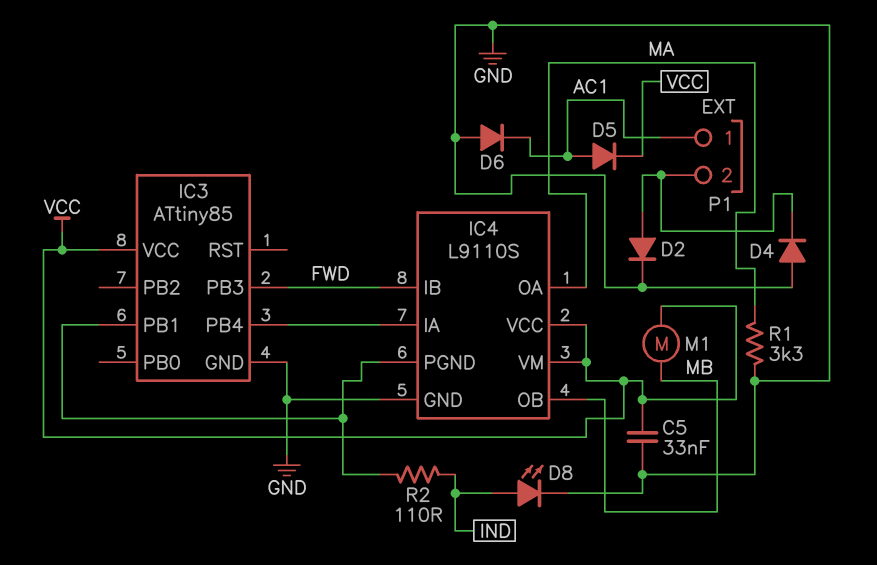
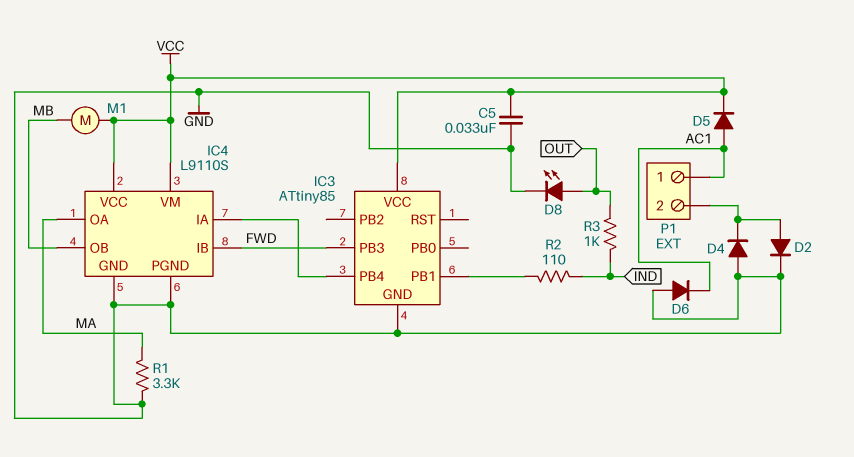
D8: LED (A IND, K GND) -> LED (A OUT, K GND)
IC4 pin PGND: IC3/PB1 -> GND
R3: none -> 1k (IND, OUT)

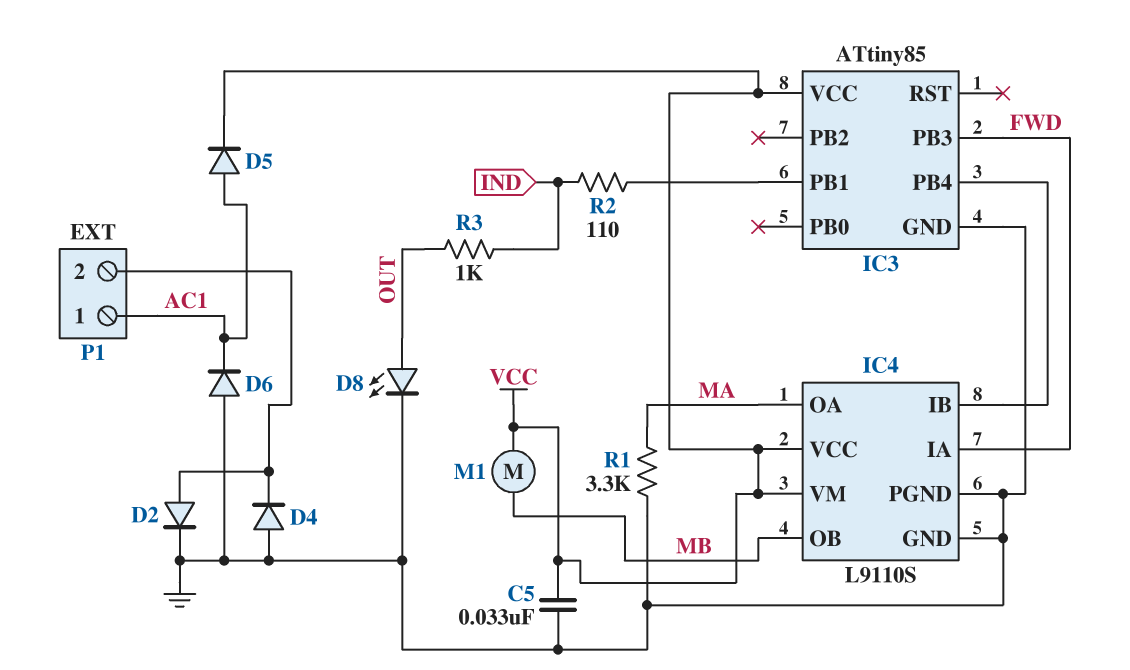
IC4 pin IA: IC3/PB4 -> FWD
IC4 pin IB: FWD -> IC3/PB4

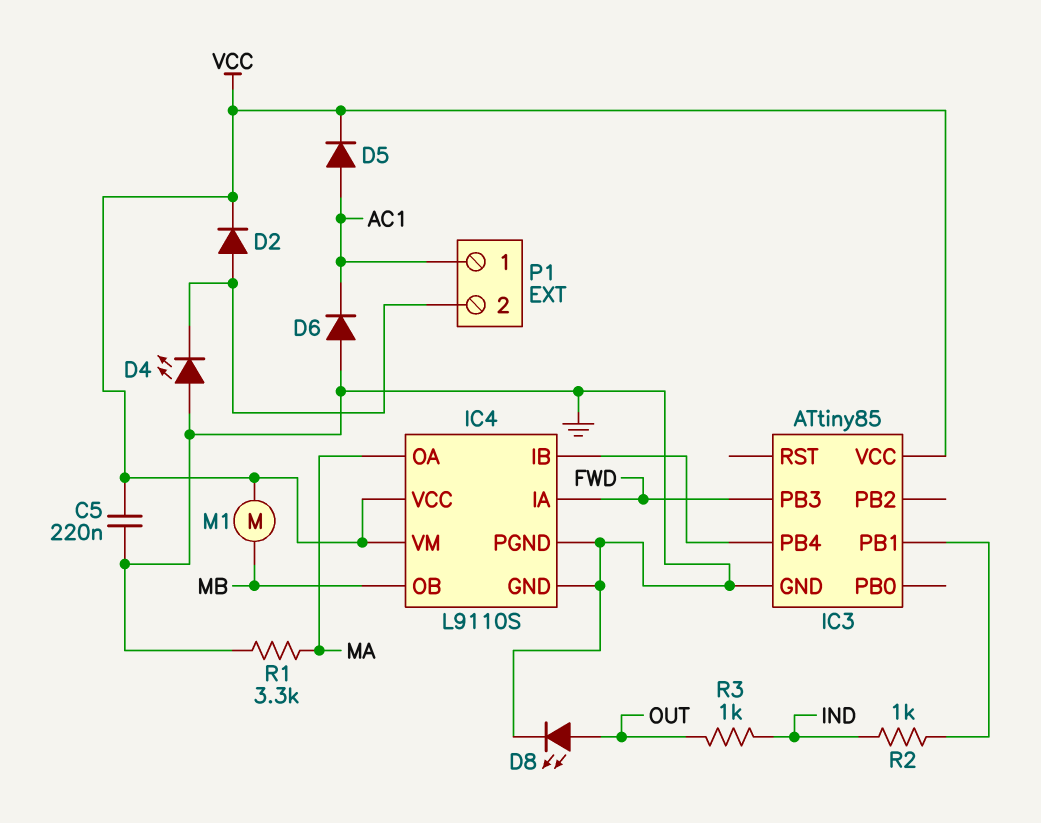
C5: 33nF (GND, VCC) -> 220nF (GND, VCC)
D2: diode (A P1/2, K GND) -> diode (A P1/2, K VCC)
D4: diode (A GND, K P1/2) -> LED (A GND, K P1/2)
R2: 110 (IC3/PB1, IND) -> 1k (IC3/PB1, IND)

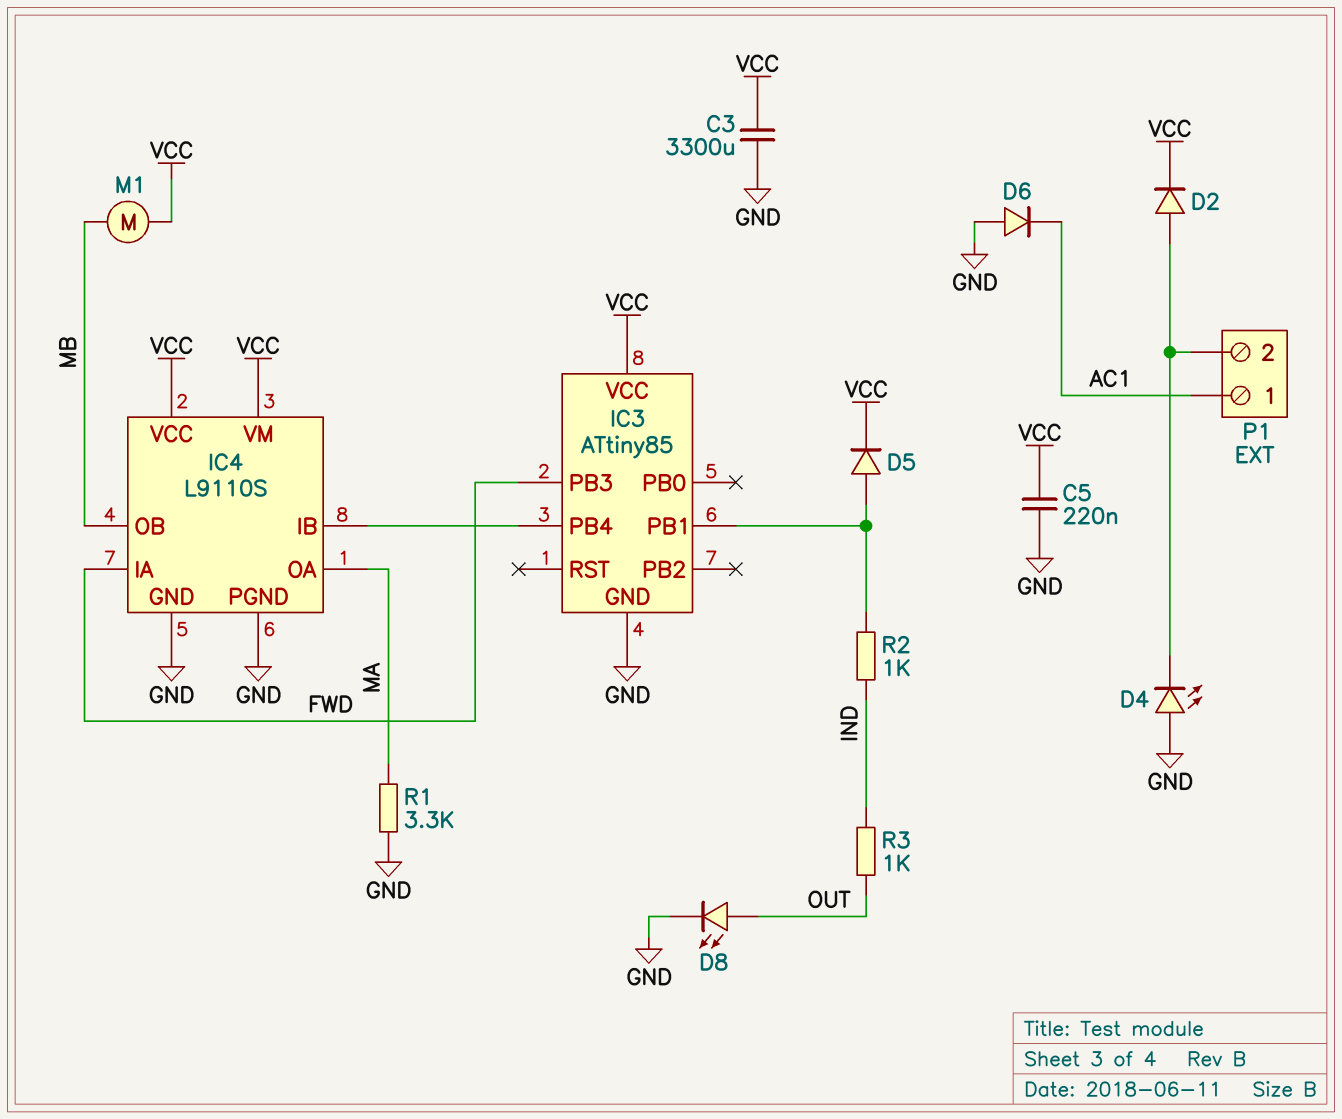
C3: none -> 3300uF (GND, VCC)
D5: diode (A AC1, K VCC) -> diode (A IC3/PB1, K VCC)

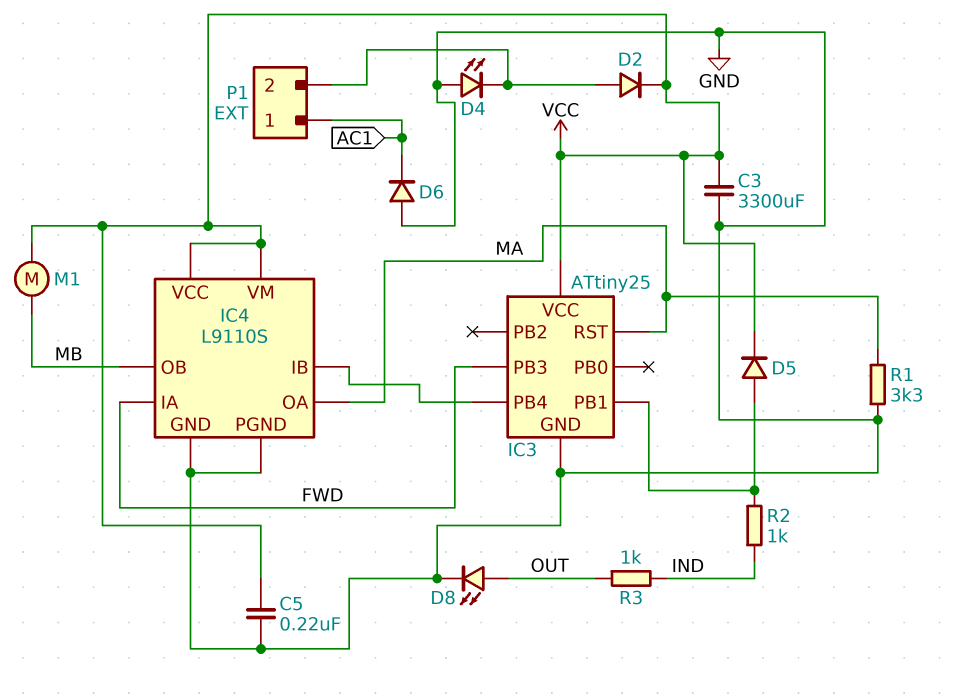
IC3: ATtiny85 -> ATtiny25
IC3 pin RST: none -> MA

